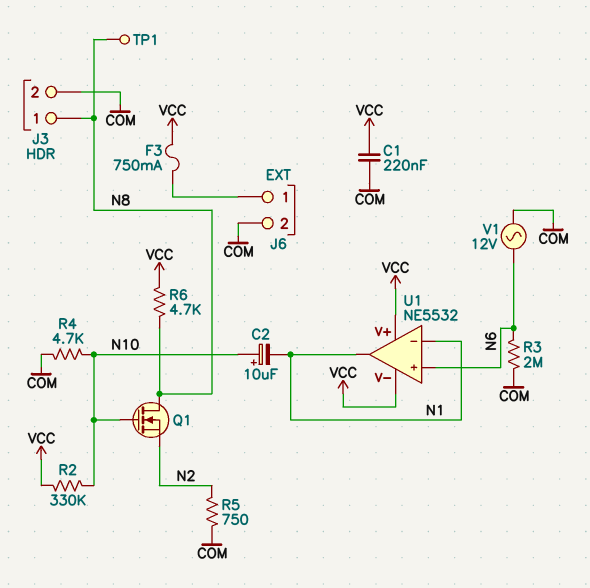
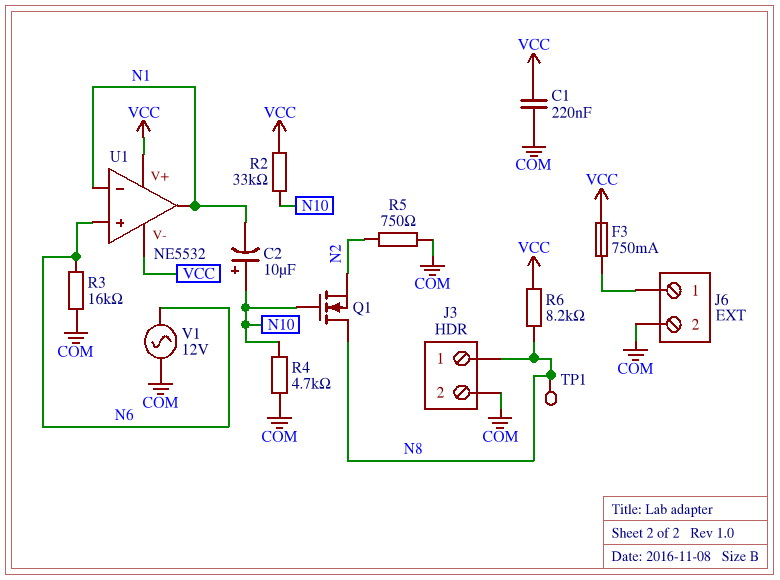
R2: 330k (N10, VCC) -> 33k (N10, VCC)
R3: 2M (COM, N6) -> 16k (COM, N6)
R6: 4.7k (N8, VCC) -> 8.2k (N8, VCC)

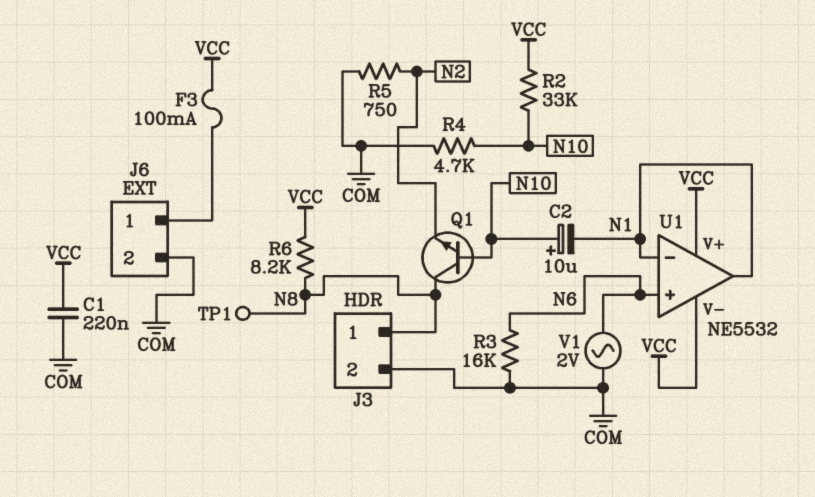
F3: 750mA (J6/1, VCC) -> 100mA (J6/1, VCC)
Q1: NMOS (G N10, D N8, S N2) -> NPN (B N10, C N8, E N2)
V1: AC 12V (COM, N6) -> AC 2V (COM, N6)

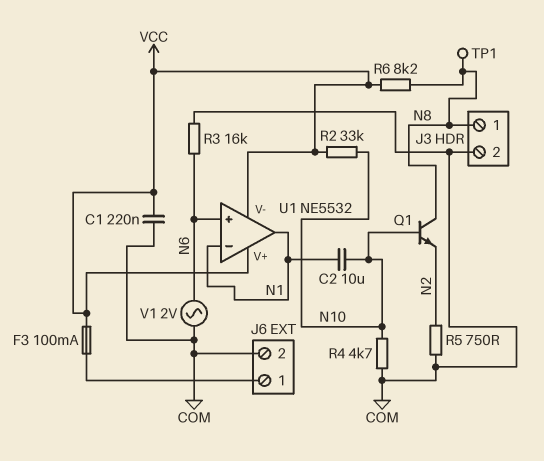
C2: 10uF (plus N10, minus N1) -> 10uF (N1, N10)

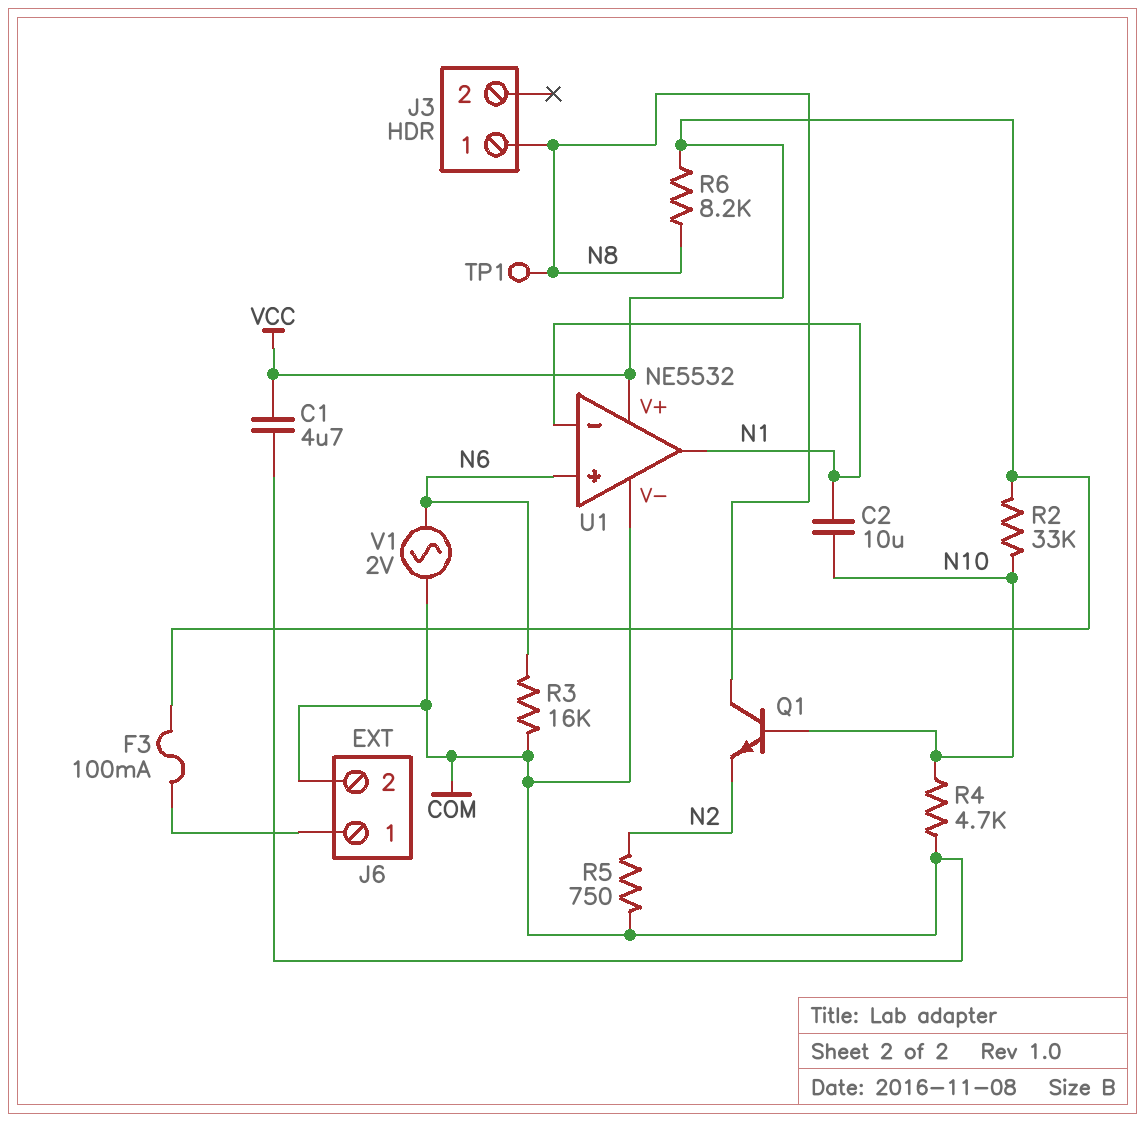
C1: 220nF (COM, VCC) -> 4.7uF (COM, VCC)
J3 pin 2: COM -> none
U1 pin V-: VCC -> COM

